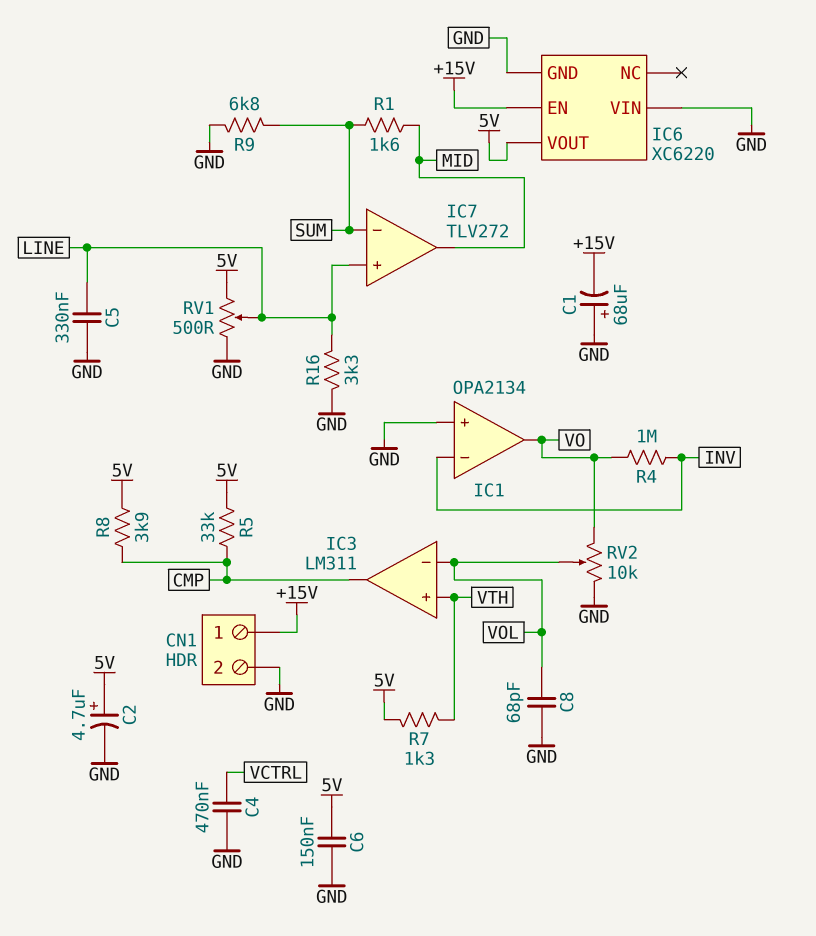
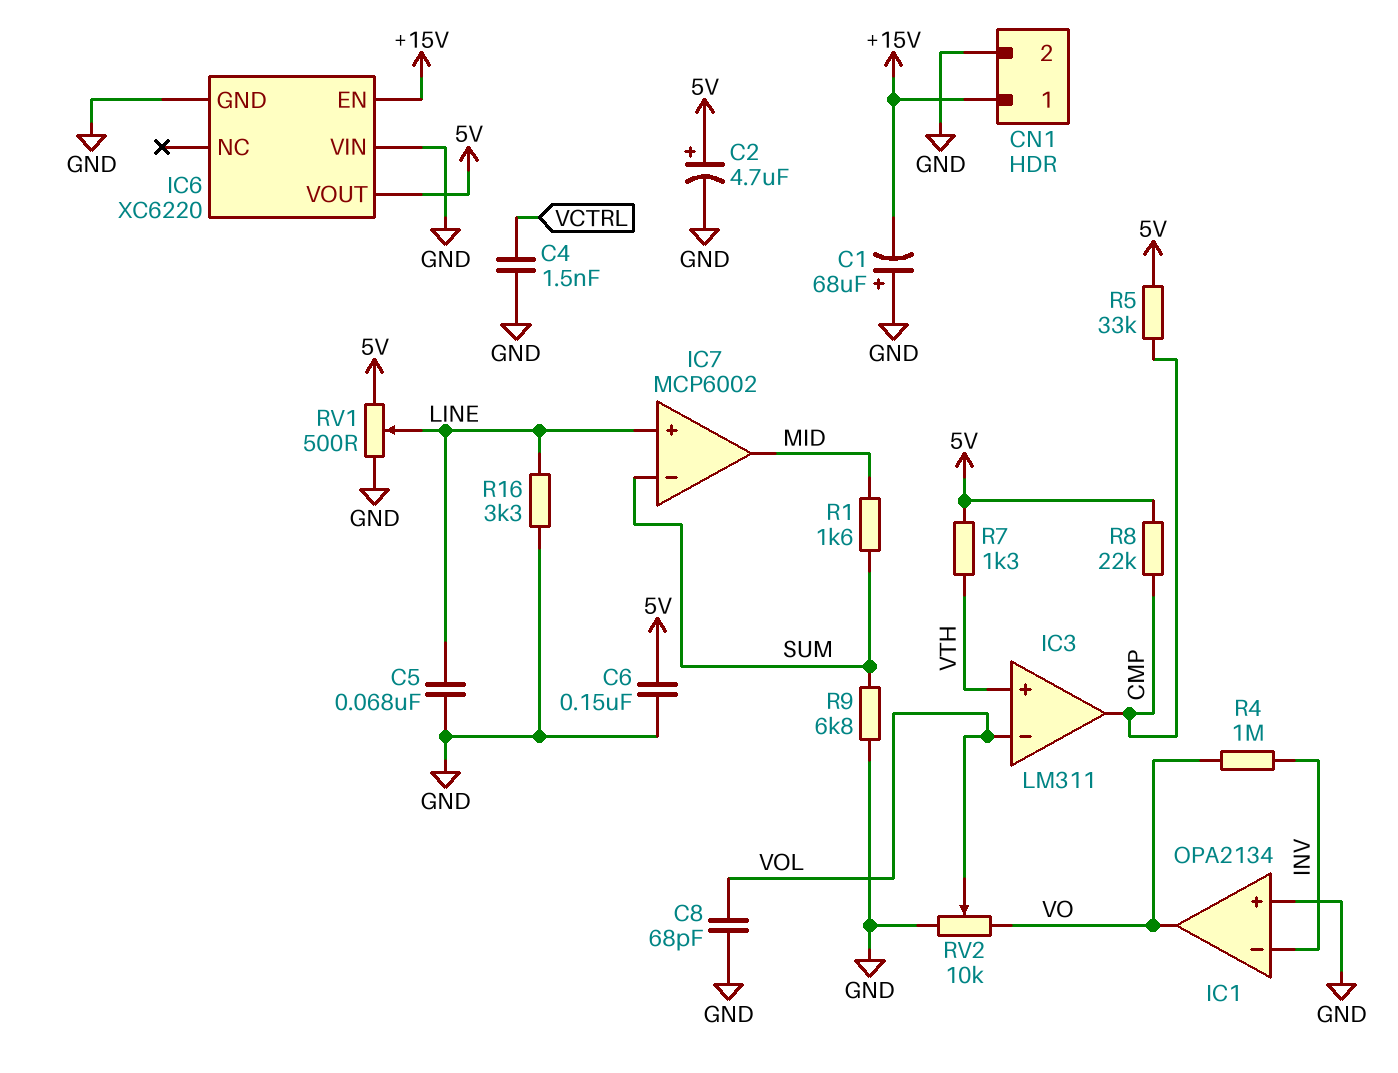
C4: 470nF (GND, VCTRL) -> 1.5nF (GND, VCTRL)
C5: 330nF (GND, LINE) -> 68nF (GND, LINE)
IC7: TLV272 -> MCP6002
R8: 3.9k (5V, CMP) -> 22k (5V, CMP)

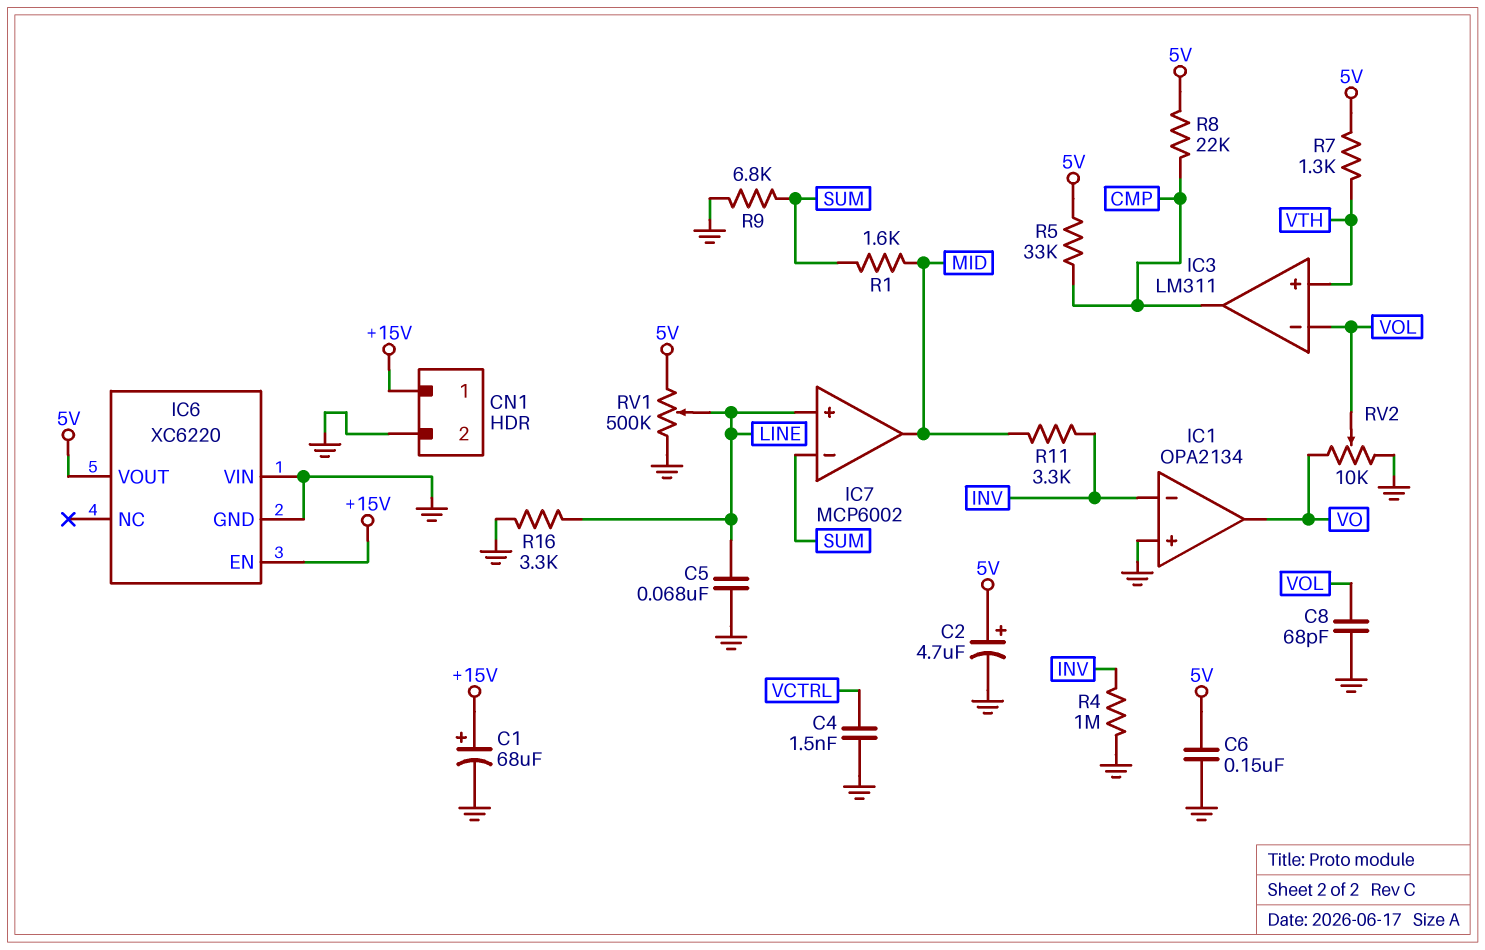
C1: 68uF (plus GND, minus +15V) -> 68uF (plus +15V, minus GND)
R4: 1M (INV, VO) -> 1M (GND, INV)
R11: none -> 3.3k (INV, MID)
RV1: 500 (5V, GND, wiper LINE) -> 500k (5V, GND, wiper LINE)

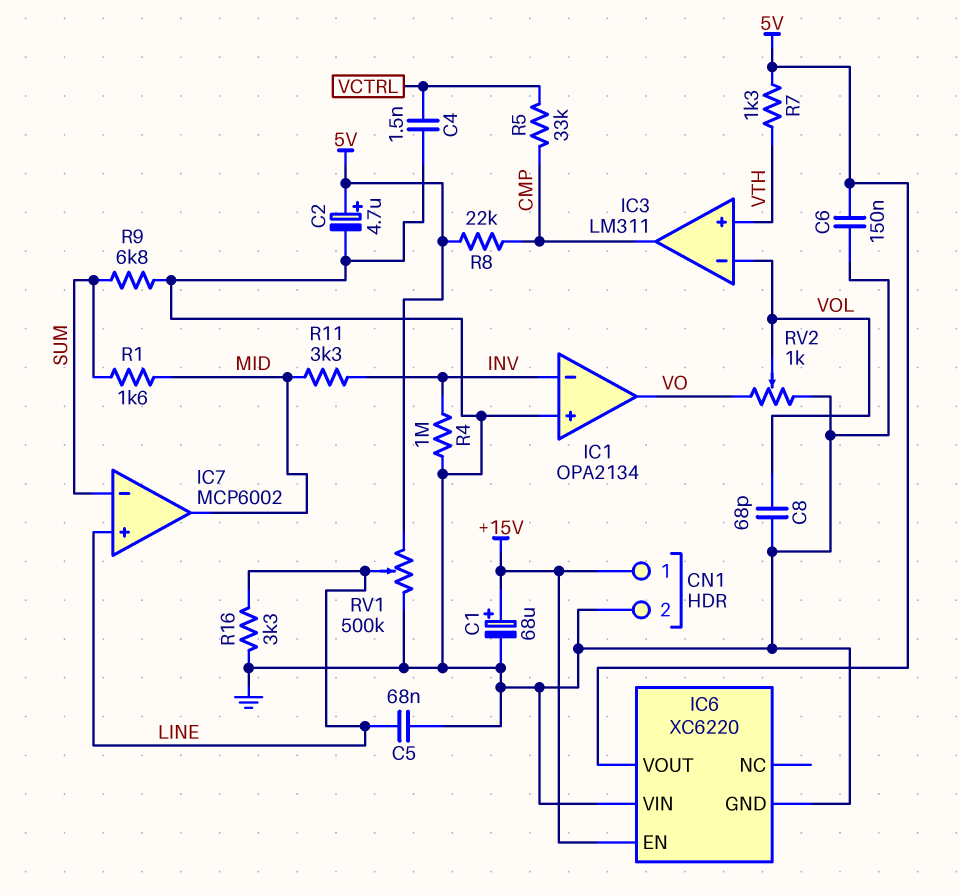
R5: 33k (5V, CMP) -> 33k (CMP, VCTRL)
RV2: 10k (GND, VO, wiper VOL) -> 1k (GND, VO, wiper VOL)

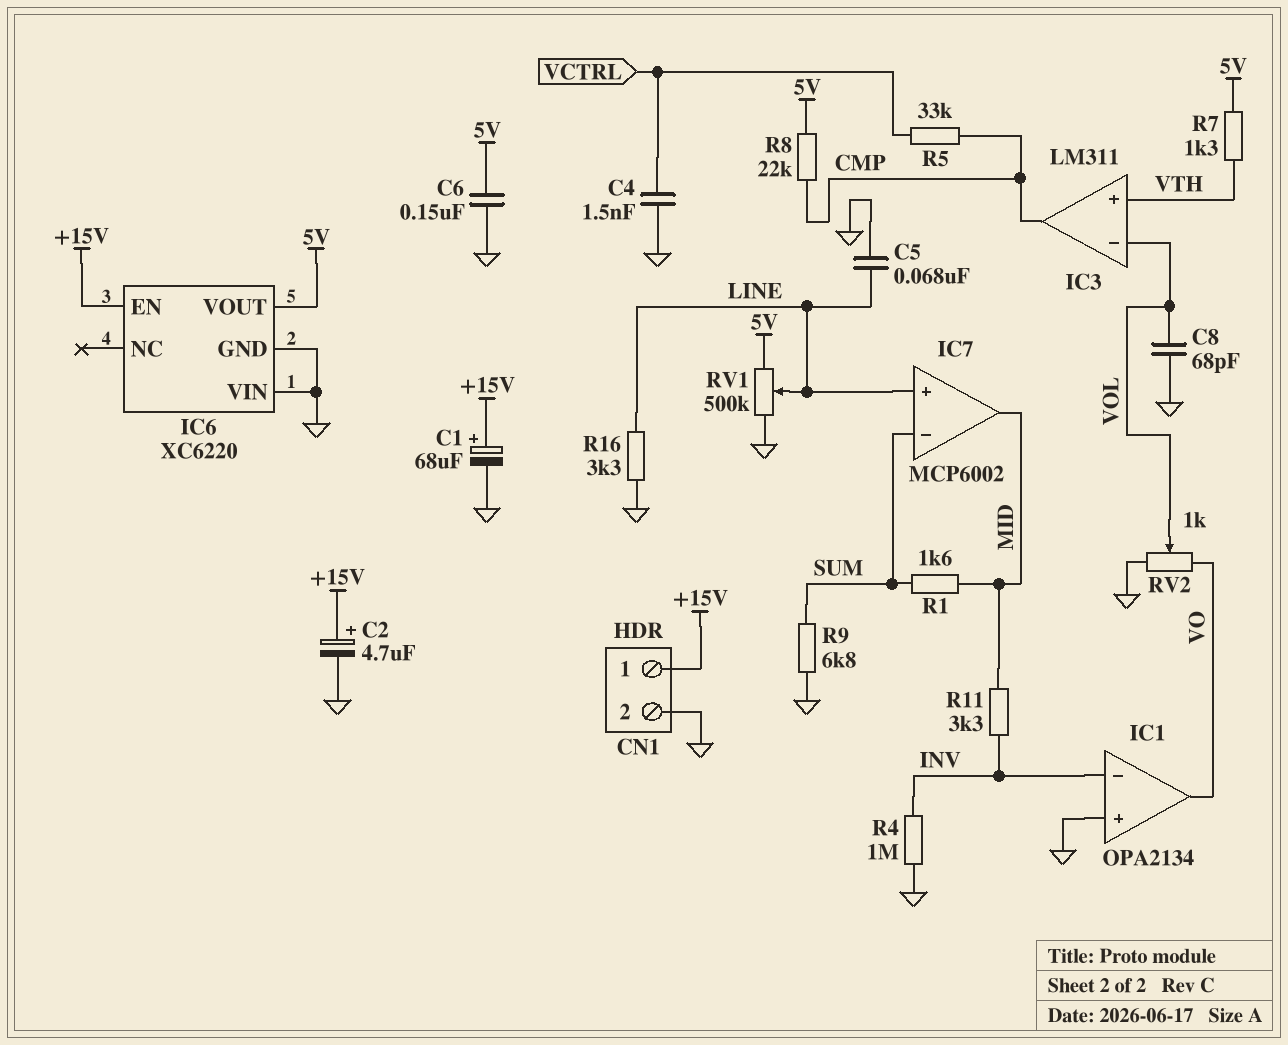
C2: 4.7uF (plus 5V, minus GND) -> 4.7uF (plus +15V, minus GND)

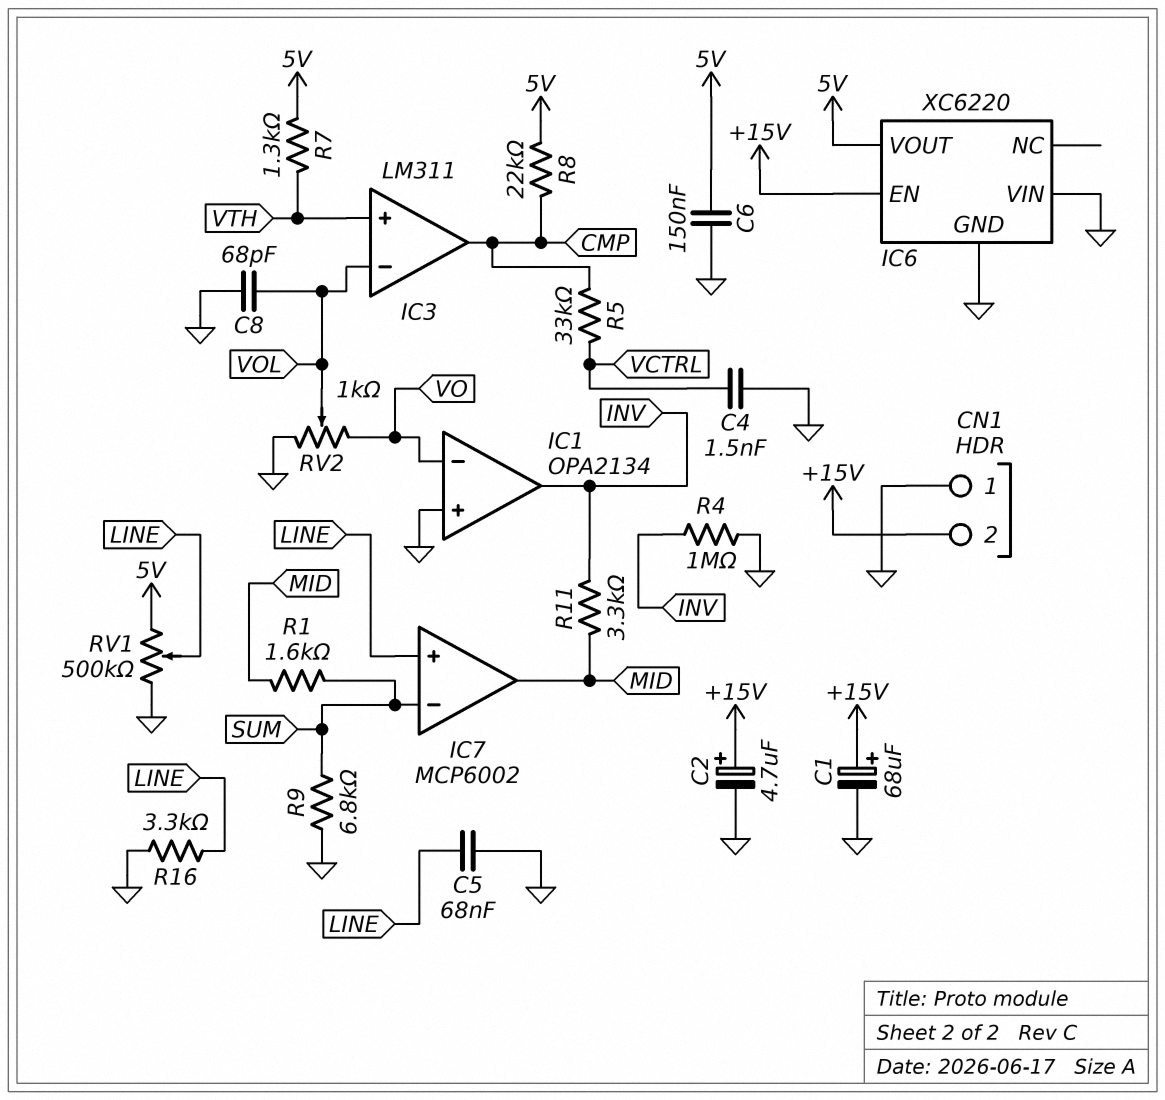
CN1 pin 1: +15V -> GND
CN1 pin 2: GND -> +15V
IC1 pin in-: INV -> VO
IC1 pin out: VO -> INV

